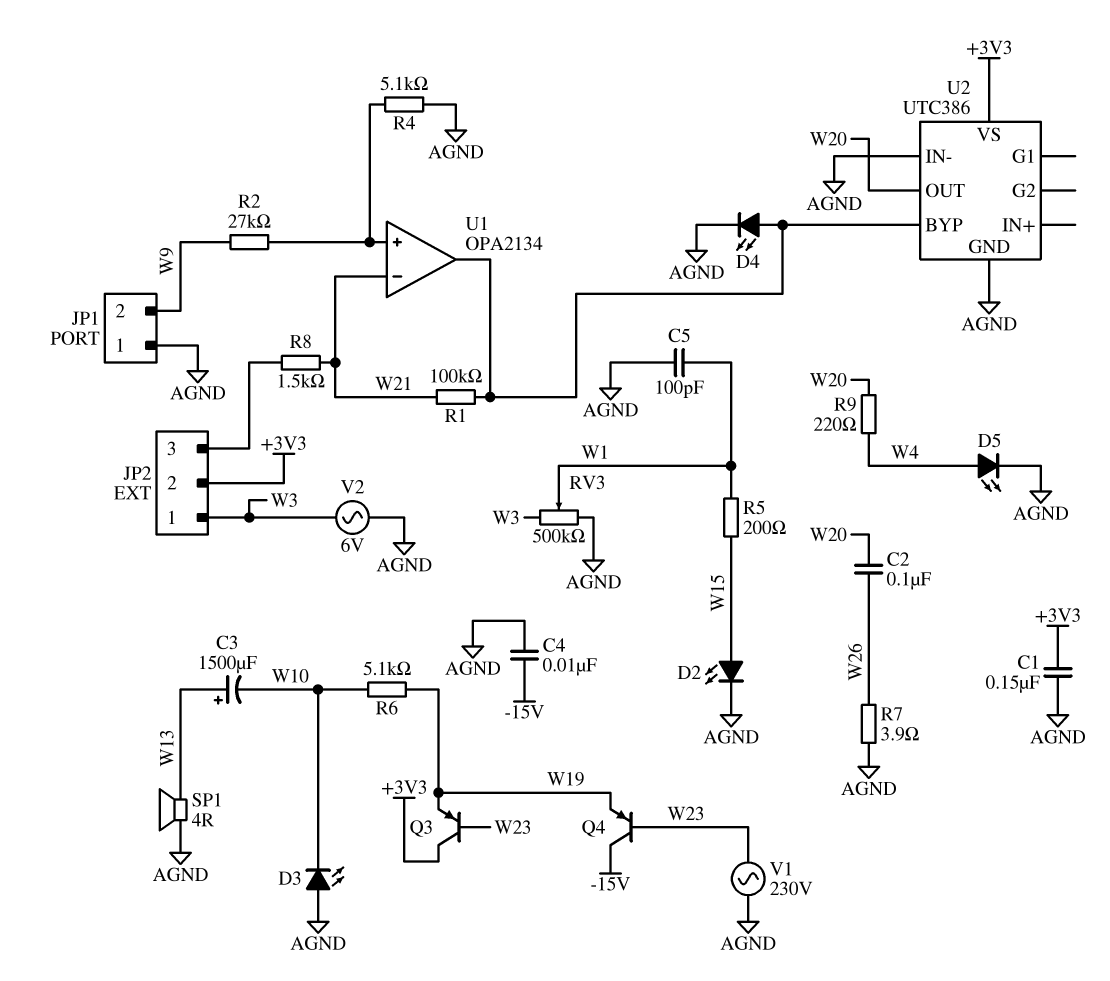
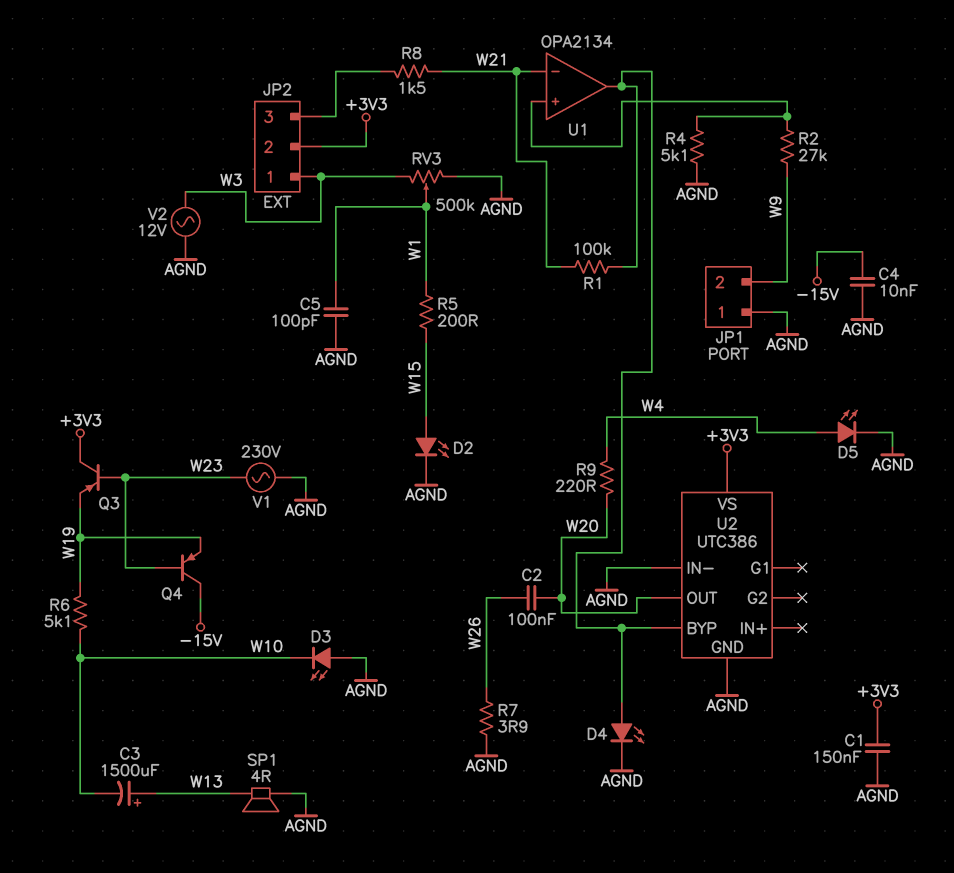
V2: AC 6V (AGND, W3) -> AC 12V (AGND, W3)

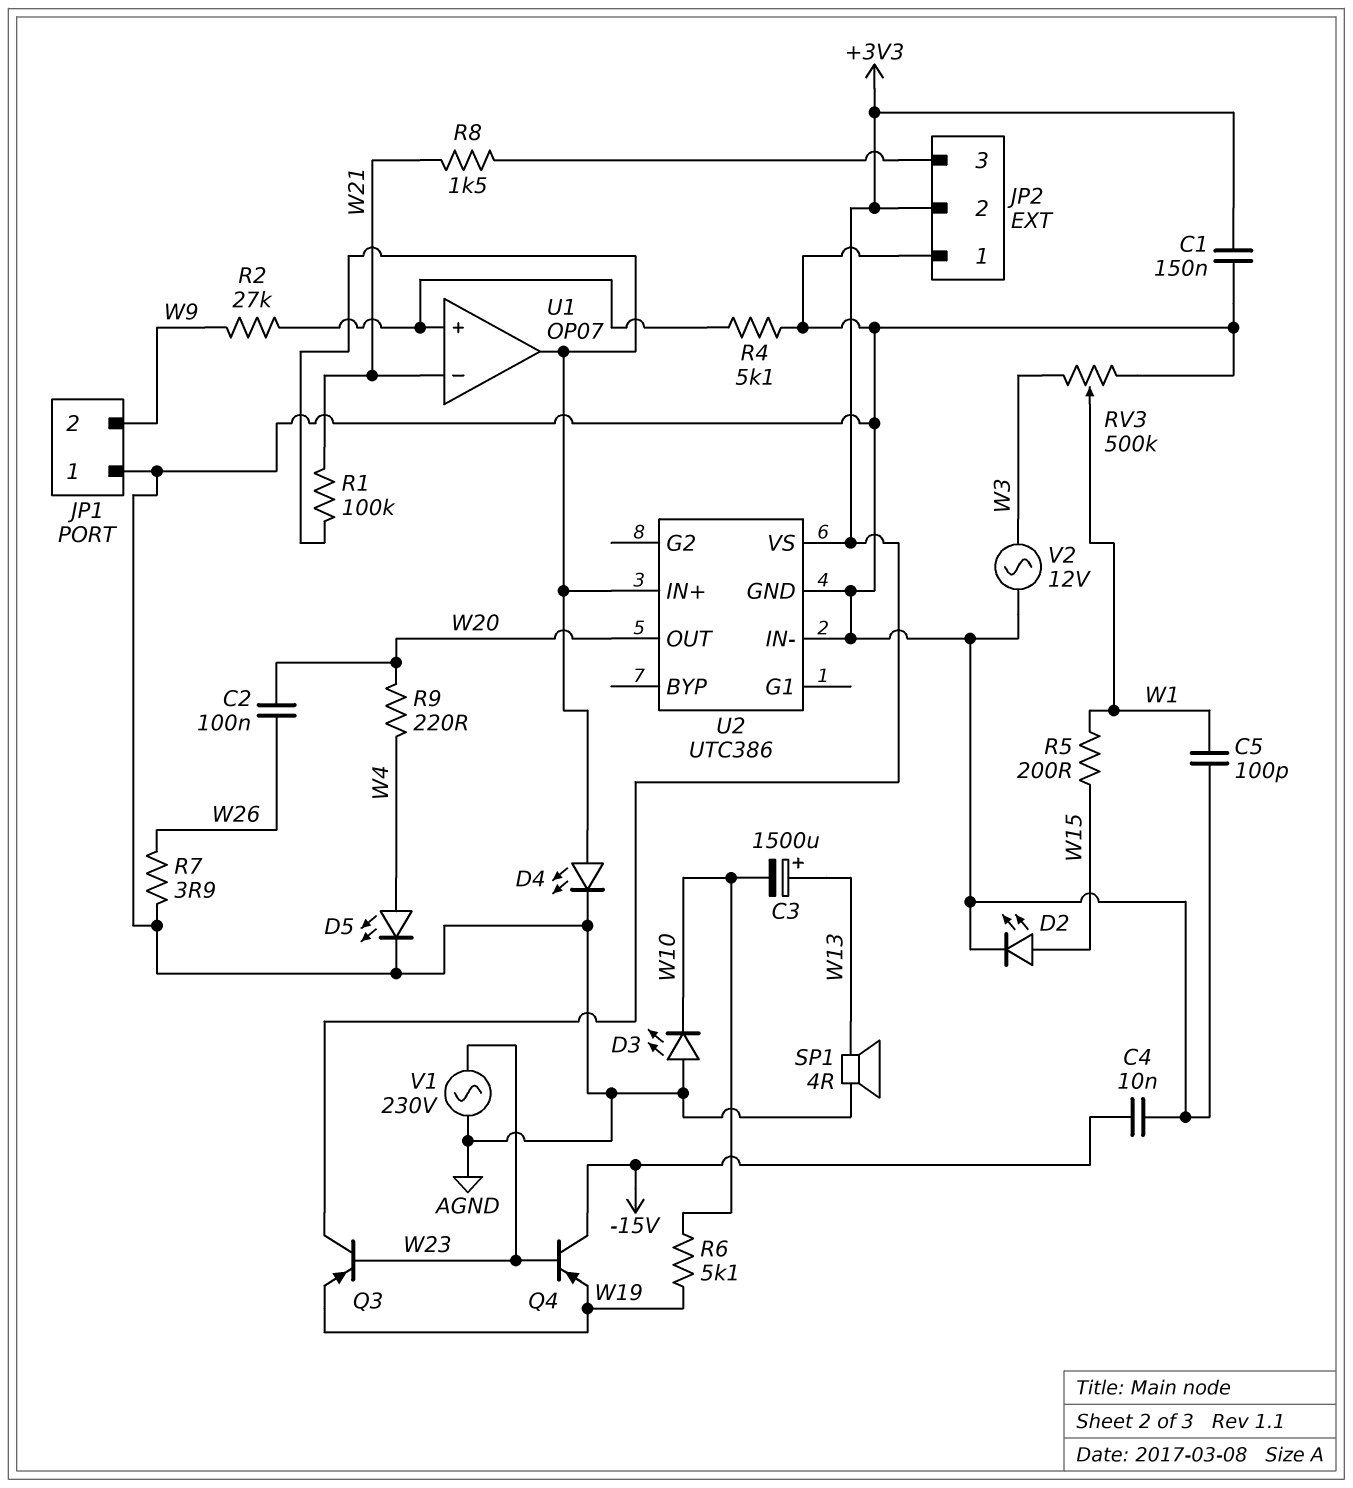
JP2 pin 1: W3 -> AGND
U1: OPA2134 -> OP07
U2 pin BYP: U1/out -> none
U2 pin IN+: none -> U1/out

